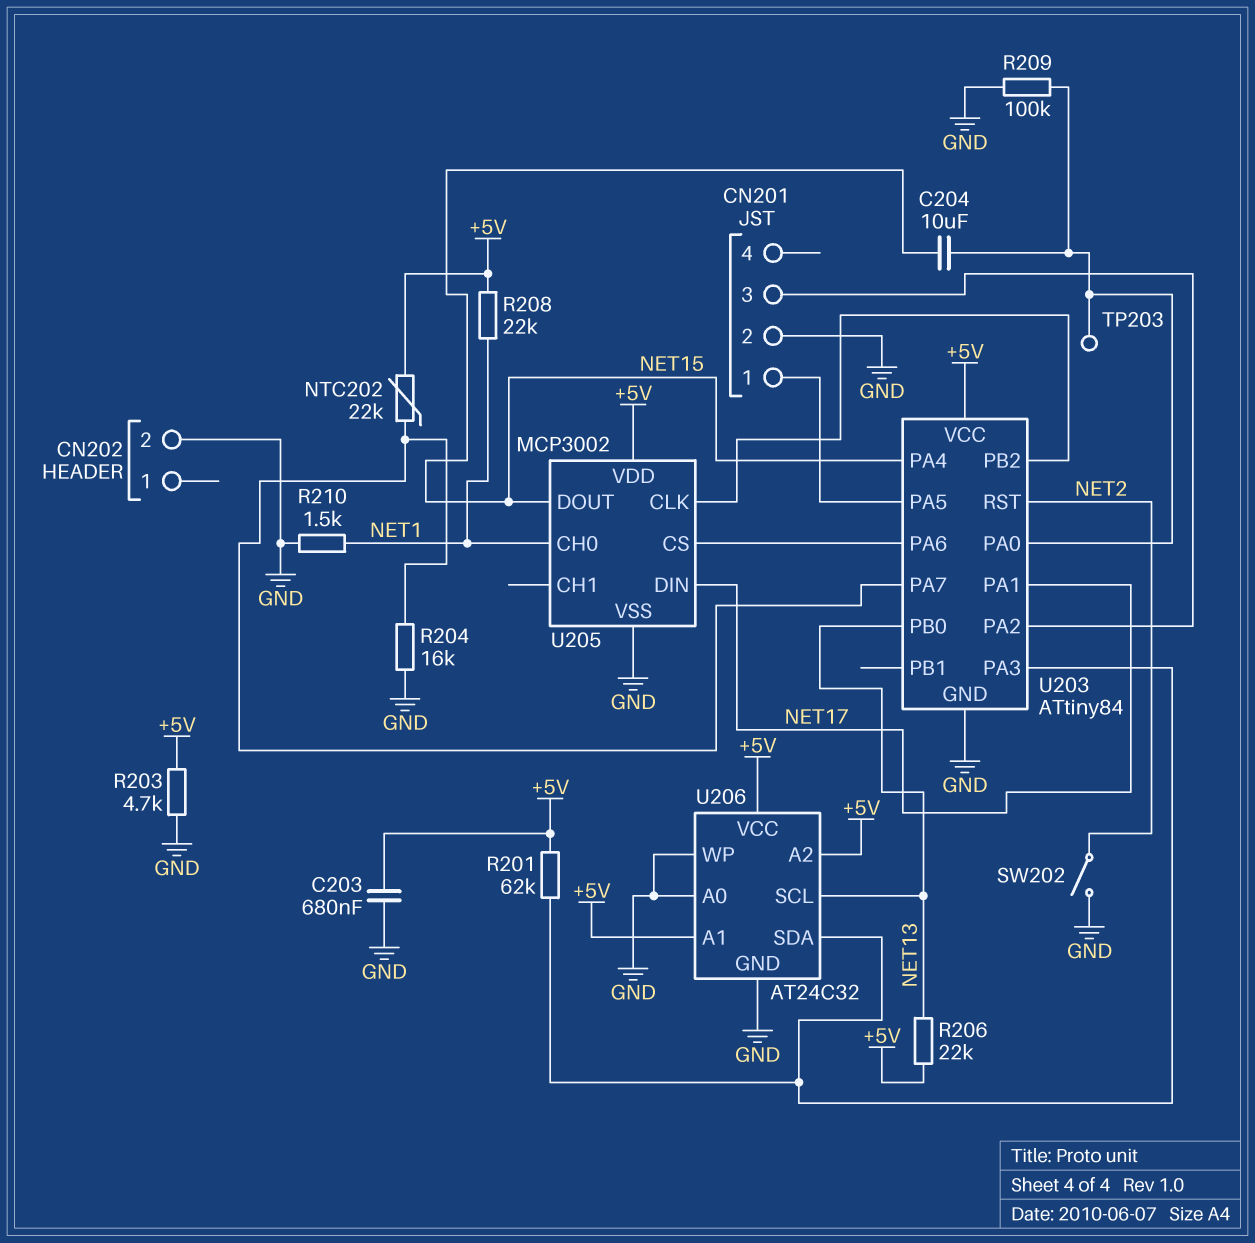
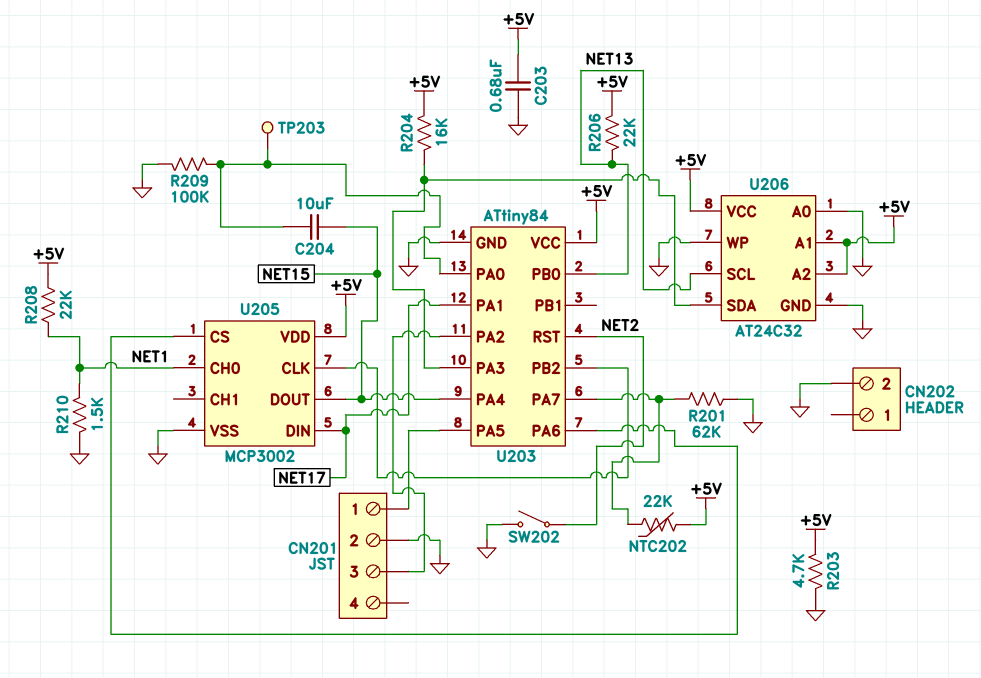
R201: 62k (+5V, U203/PA3) -> 62k (GND, U203/PA7)
R204: 16k (GND, U203/PA7) -> 16k (+5V, U203/PA3)

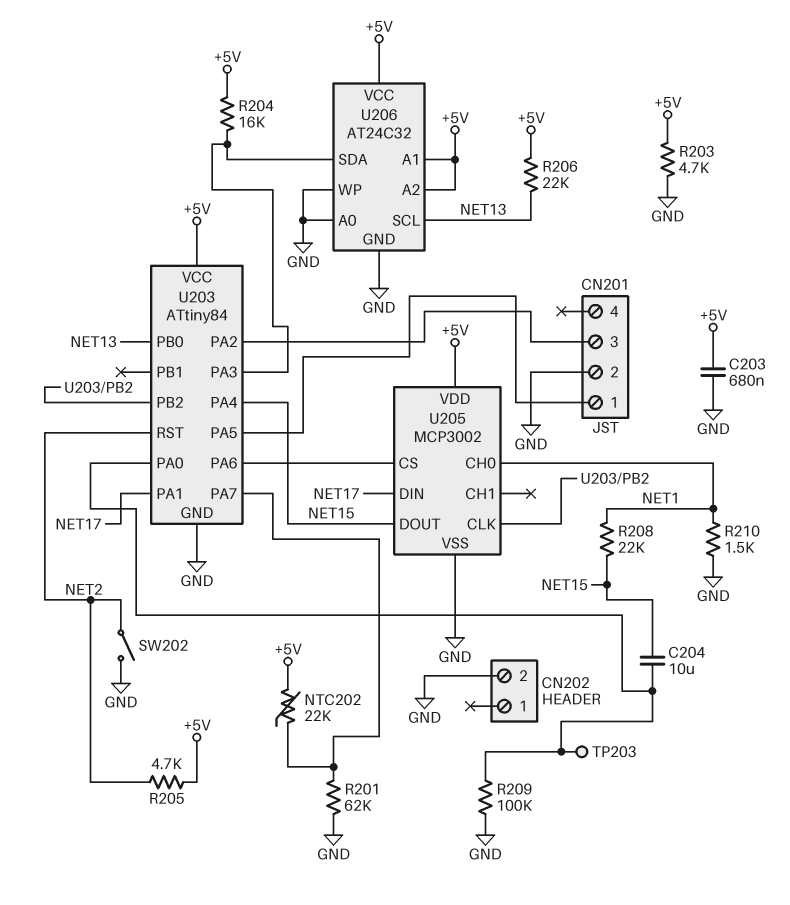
R205: none -> 4.7k (+5V, NET2)
R208: 22k (+5V, NET1) -> 22k (NET1, NET15)

